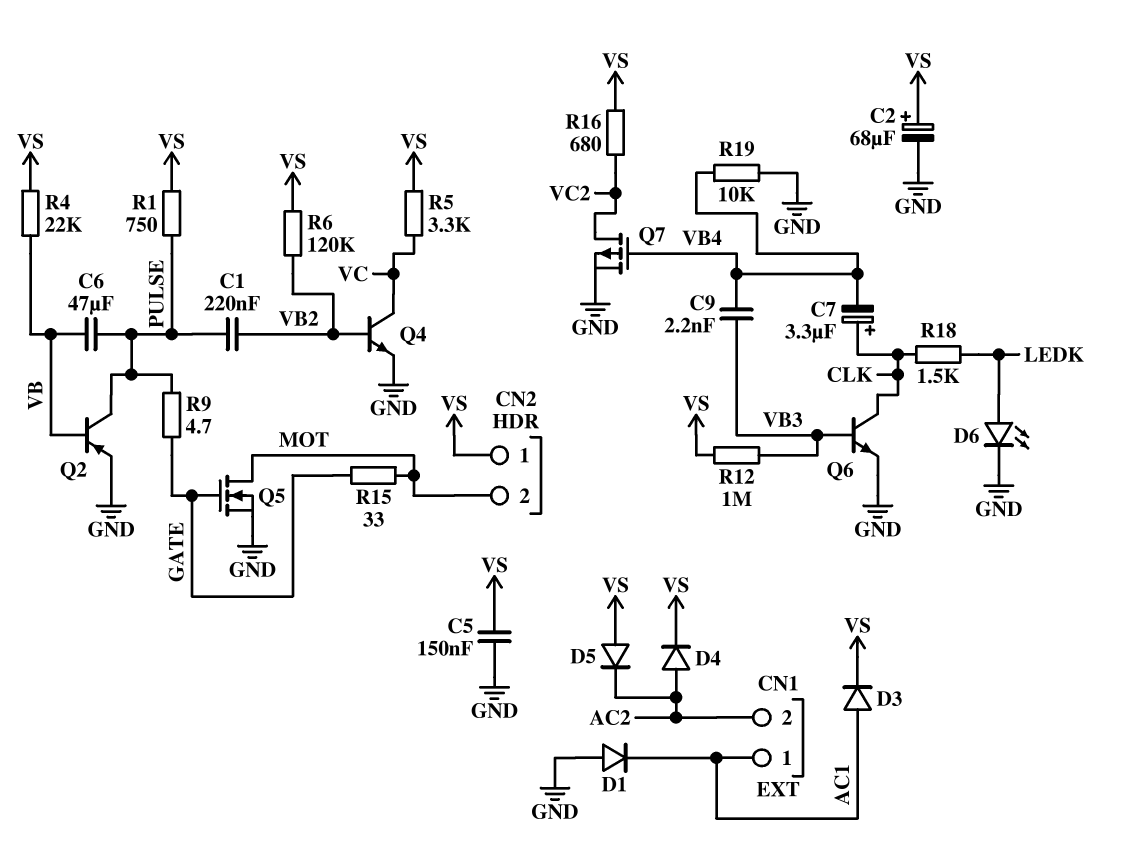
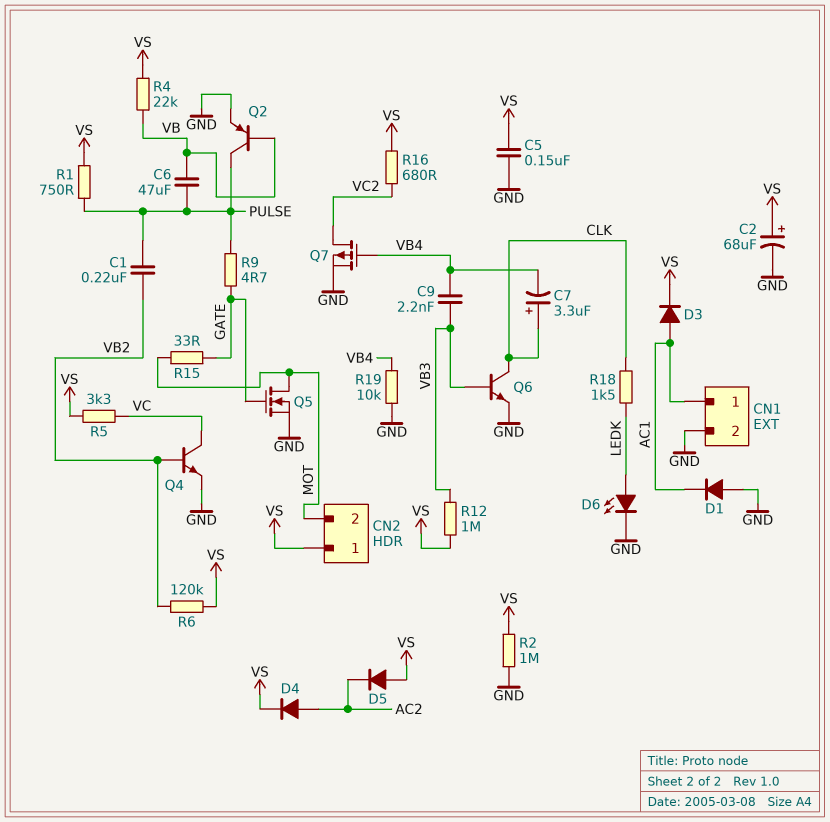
CN1 pin 2: AC2 -> GND
R2: none -> 1M (GND, VS)

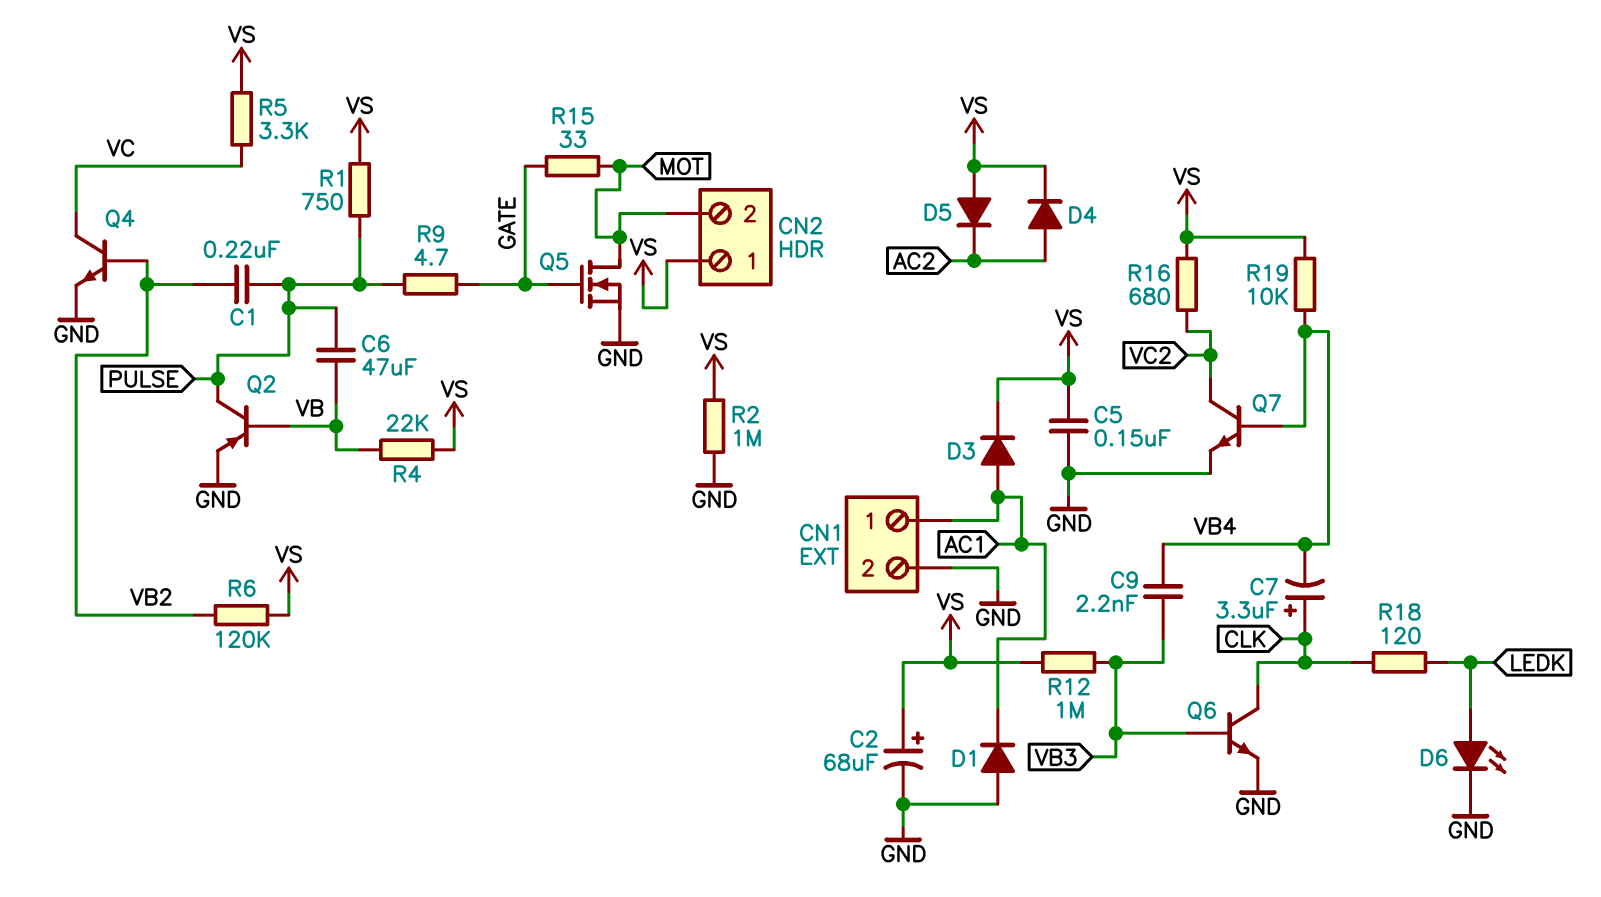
Q7: PMOS (G VB4, D VC2, S GND) -> NPN (B VB4, C VC2, E GND)
R18: 1.5k (CLK, LEDK) -> 120 (CLK, LEDK)
R19: 10k (GND, VB4) -> 10k (VB4, VS)

